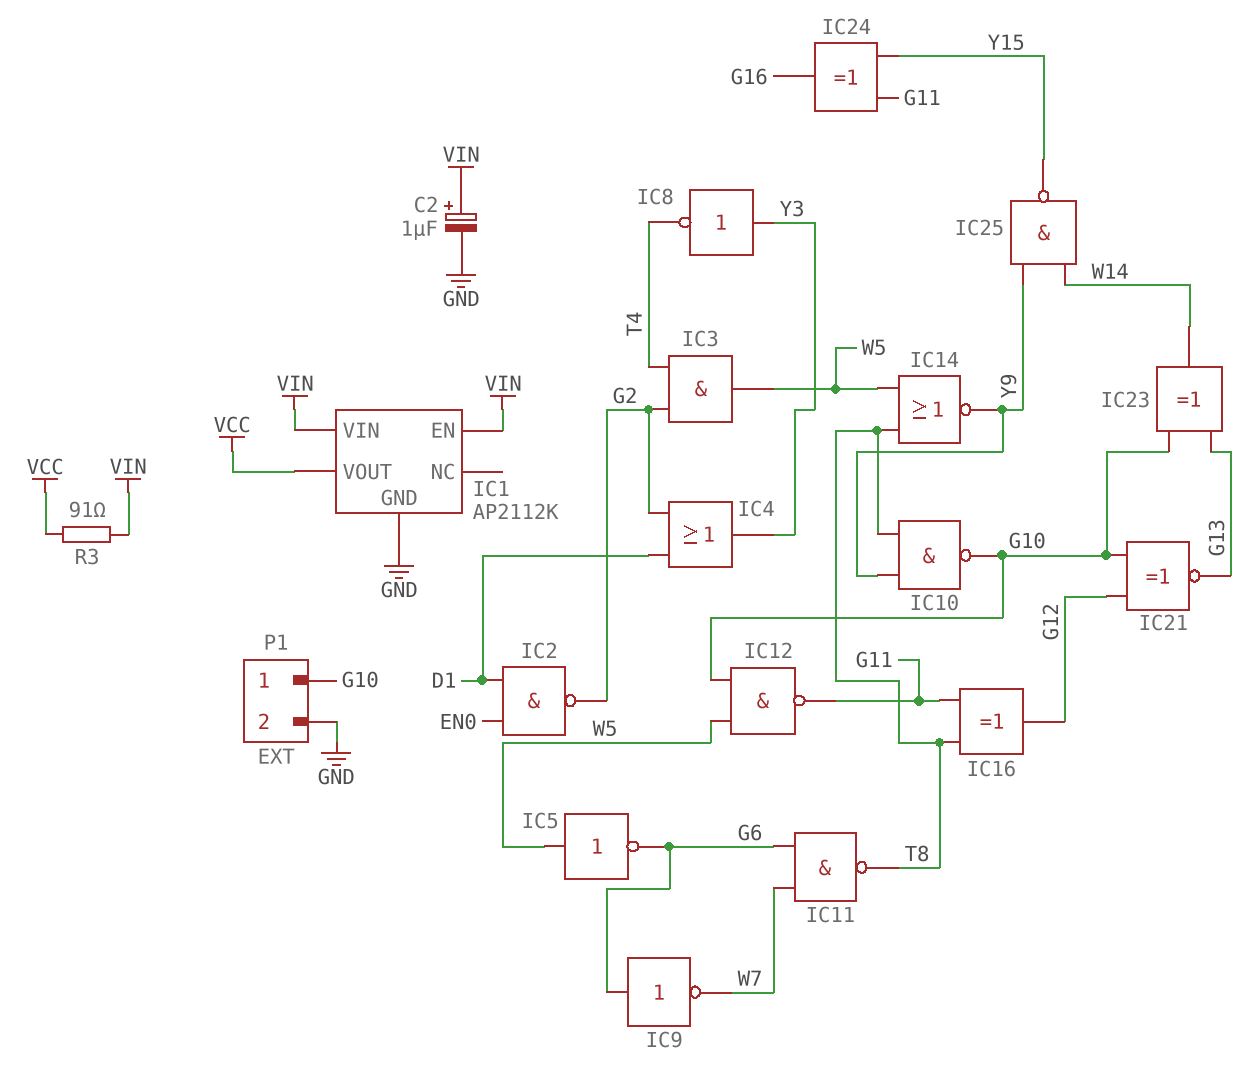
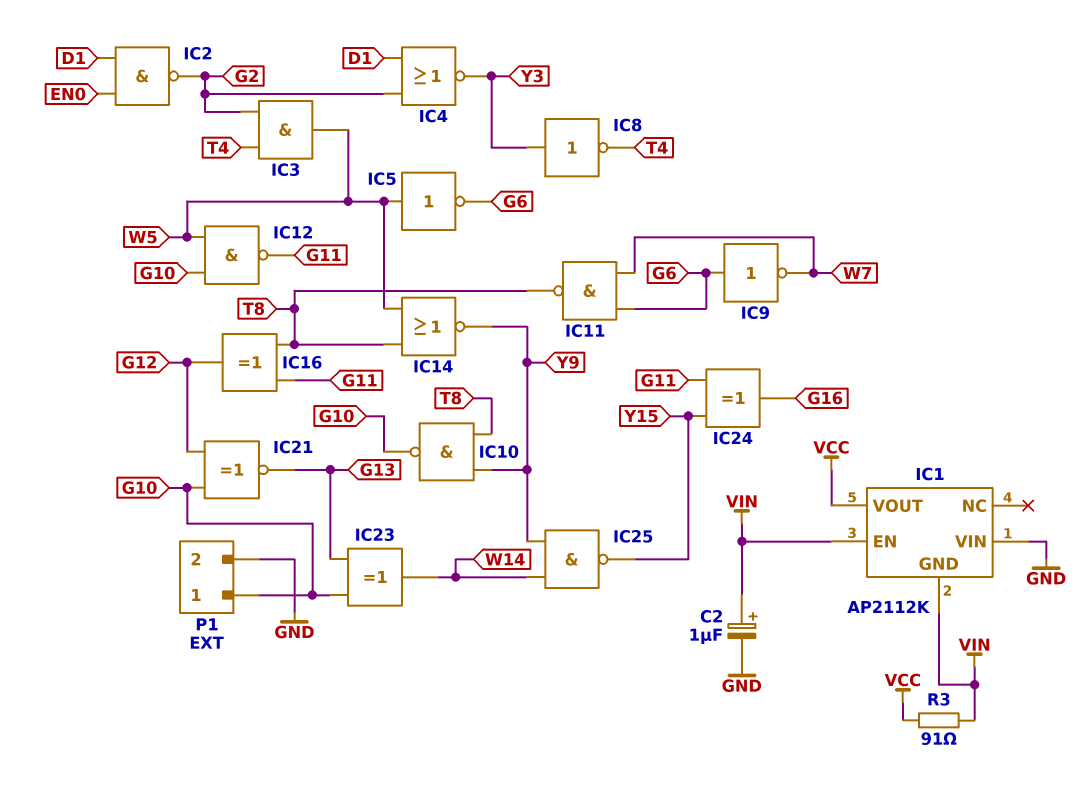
IC1 pin GND: GND -> VIN
IC1 pin VIN: VIN -> GND
IC4: OR (in D1, in G2, out Y3) -> NOR (in D1, in G2, out Y3)

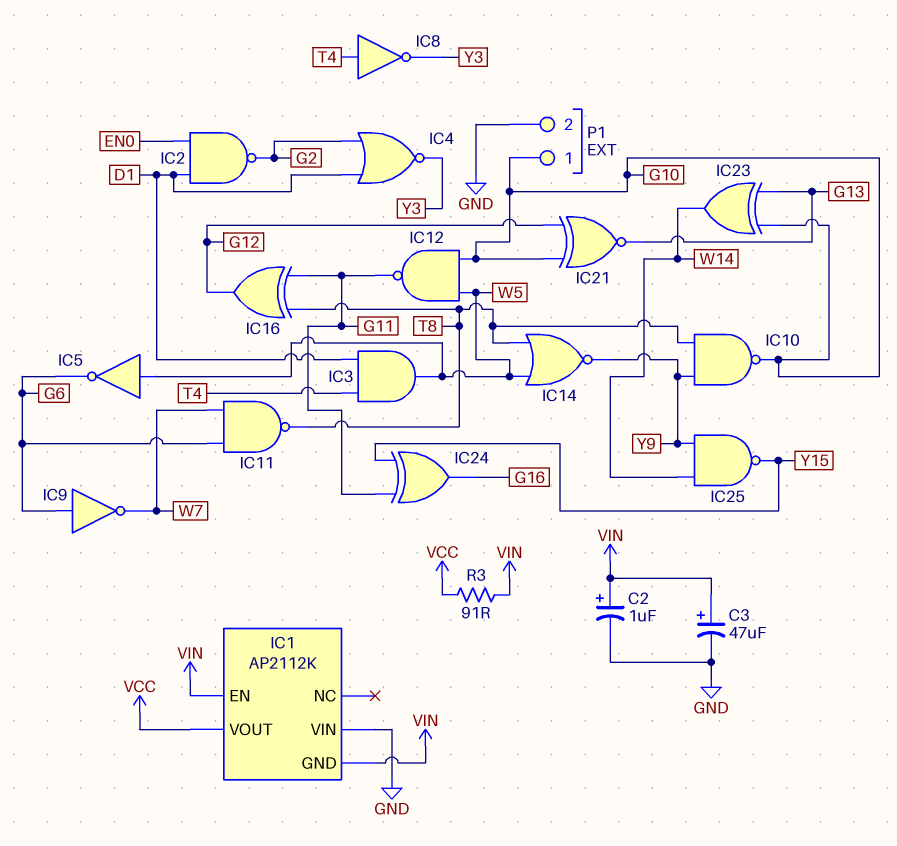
C3: none -> 47uF (plus VIN, minus GND)
IC3: AND (in G2, in T4, out W5) -> AND (in D1, in T4, out W5)
IC8: NOT (in Y3, out T4) -> NOT (in T4, out Y3)

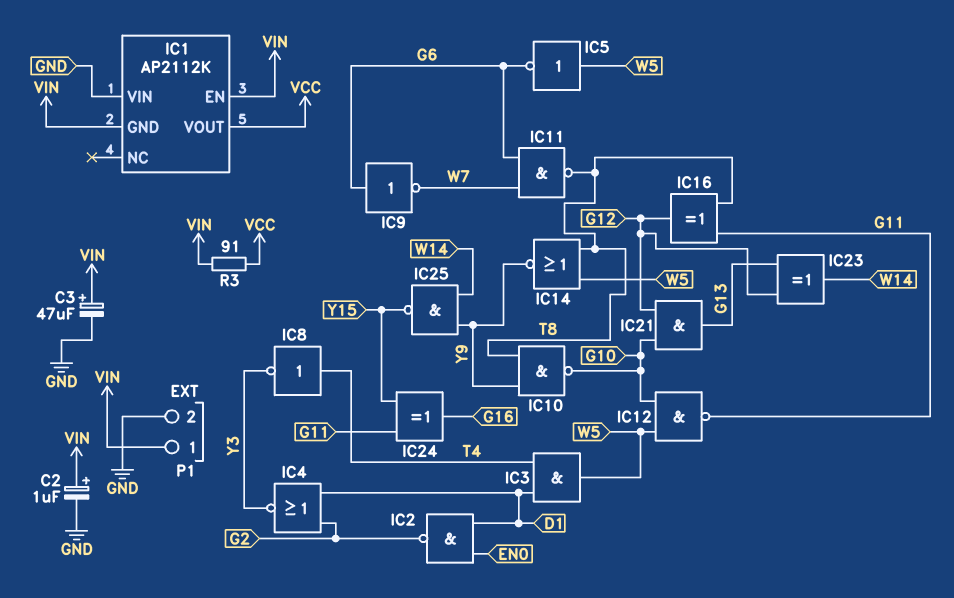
IC21: XNOR (in G10, in G12, out G13) -> AND (in G10, in G12, out G13)
IC23: XOR (in G10, in G13, out W14) -> XOR (in G12, in G13, out W14)
P1 pin 1: G10 -> VIN

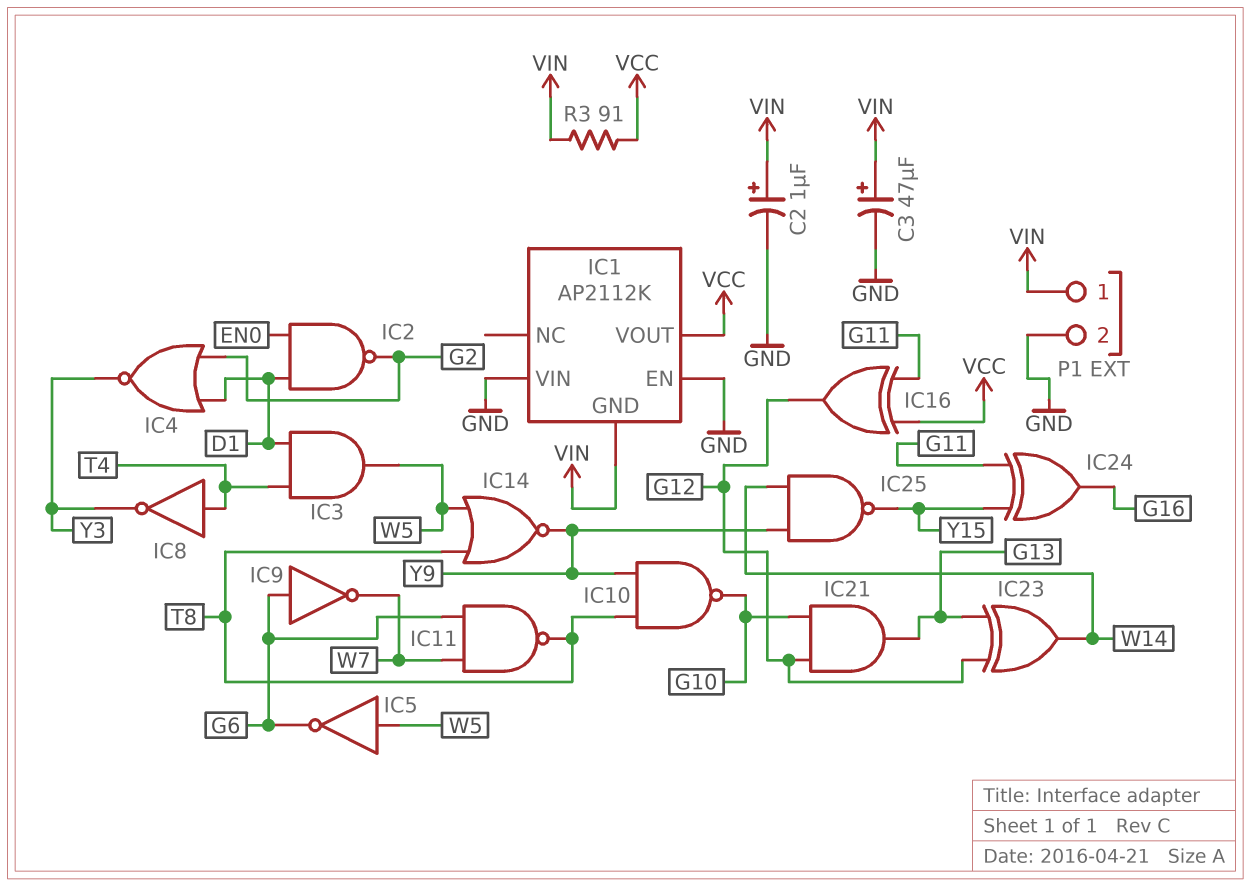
IC1 pin EN: VIN -> GND
IC12: NAND (in G10, in W5, out G11) -> none
IC16: XOR (in G11, in T8, out G12) -> XOR (in G11, in VCC, out G12)

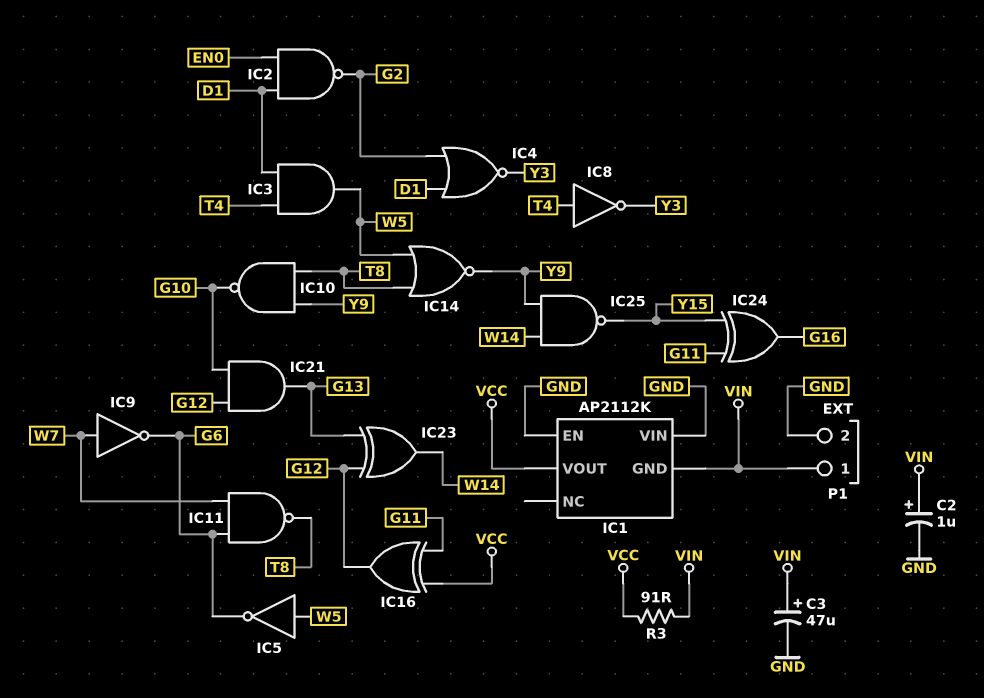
IC9: NOT (in G6, out W7) -> NOT (in W7, out G6)

